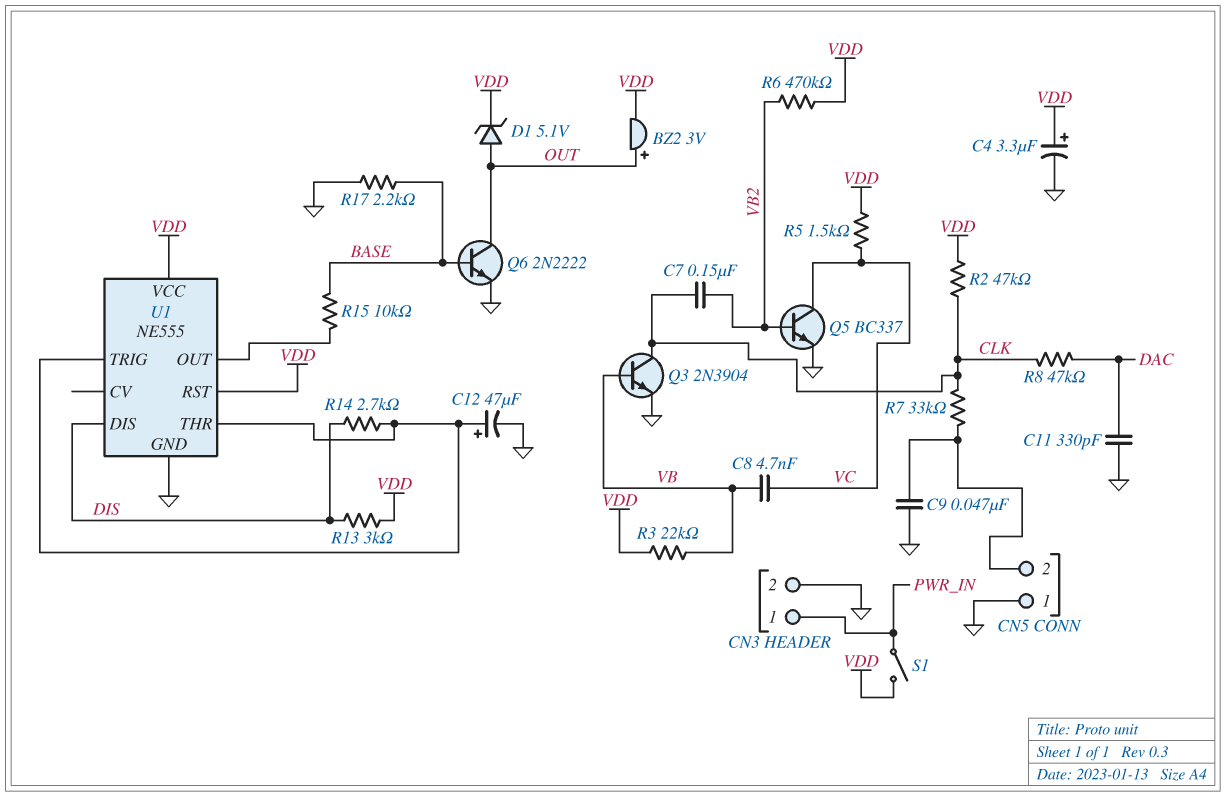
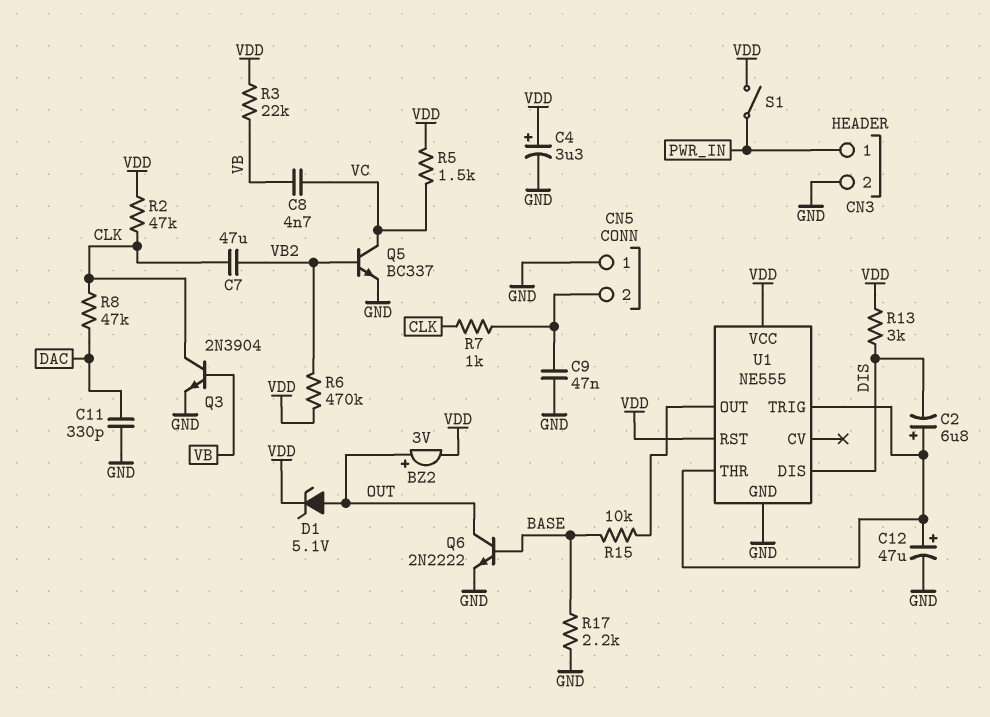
C2: none -> 6.8uF (plus U1/THR, minus DIS)
C7: 150nF (CLK, VB2) -> 47uF (CLK, VB2)
R7: 33k (CLK, CN5/2) -> 1k (CLK, CN5/2)
R14: 2.7k (DIS, U1/THR) -> none

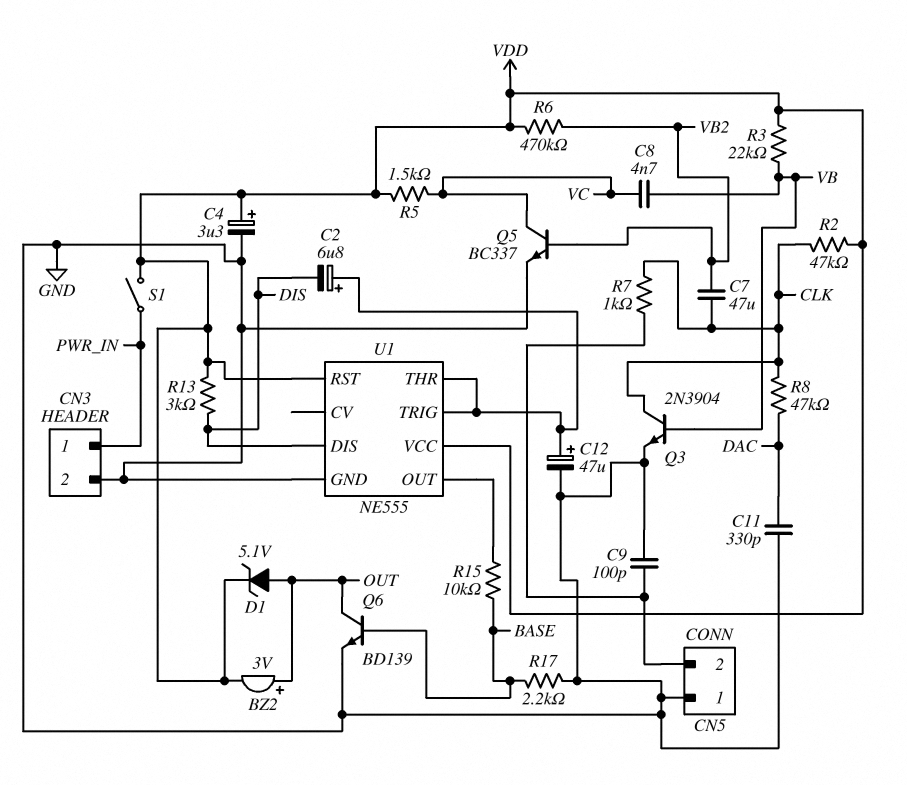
C9: 47nF (CN5/2, GND) -> 100pF (CN5/2, GND)
Q6: NPN 2N2222 (B BASE, C OUT, E GND) -> NPN BD139 (B BASE, C OUT, E GND)

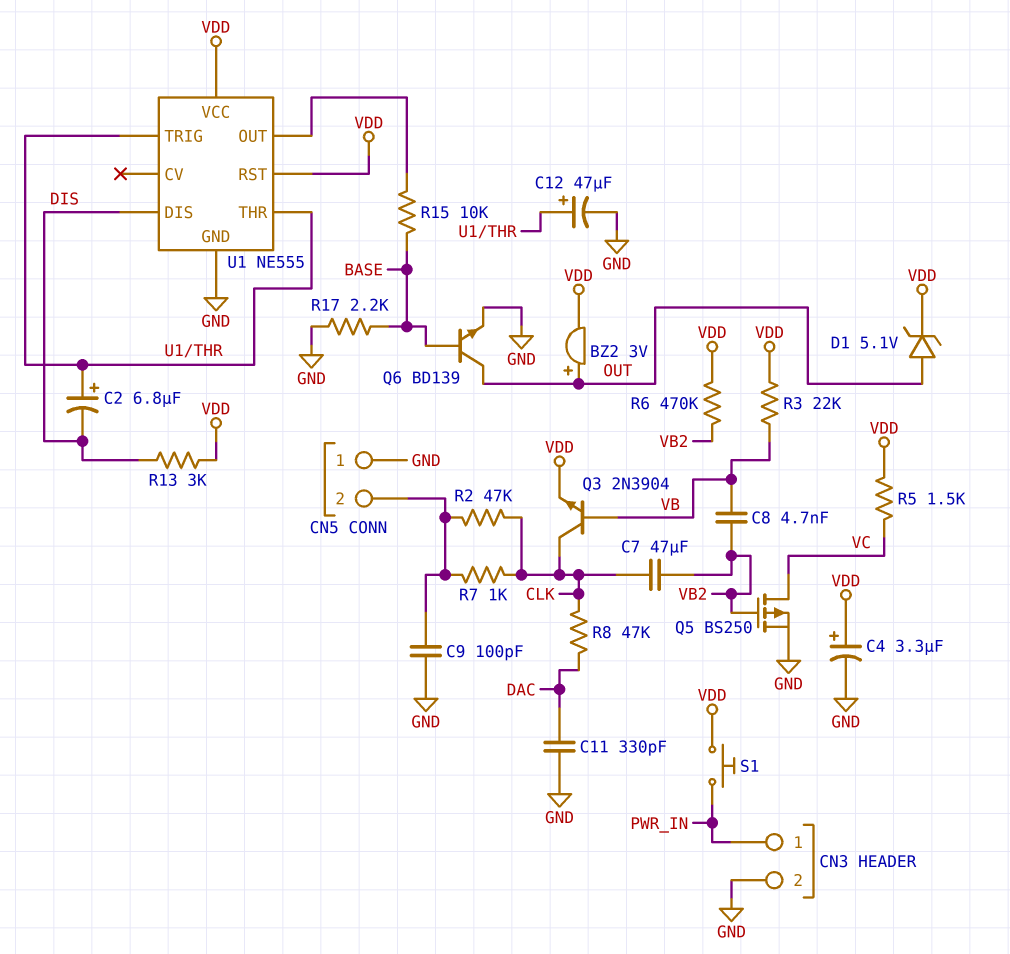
C8: 4.7nF (VB, VC) -> 4.7nF (VB, VB2)
Q3: NPN 2N3904 (B VB, C CLK, E GND) -> NPN 2N3904 (B VB, C CLK, E VDD)
Q5: NPN BC337 (B VB2, C VC, E GND) -> PMOS BS250 (G VB2, D VC, S GND)
R2: 47k (CLK, VDD) -> 47k (CLK, CN5/2)
S1: switch (PWR_IN, VDD) -> button (PWR_IN, VDD)

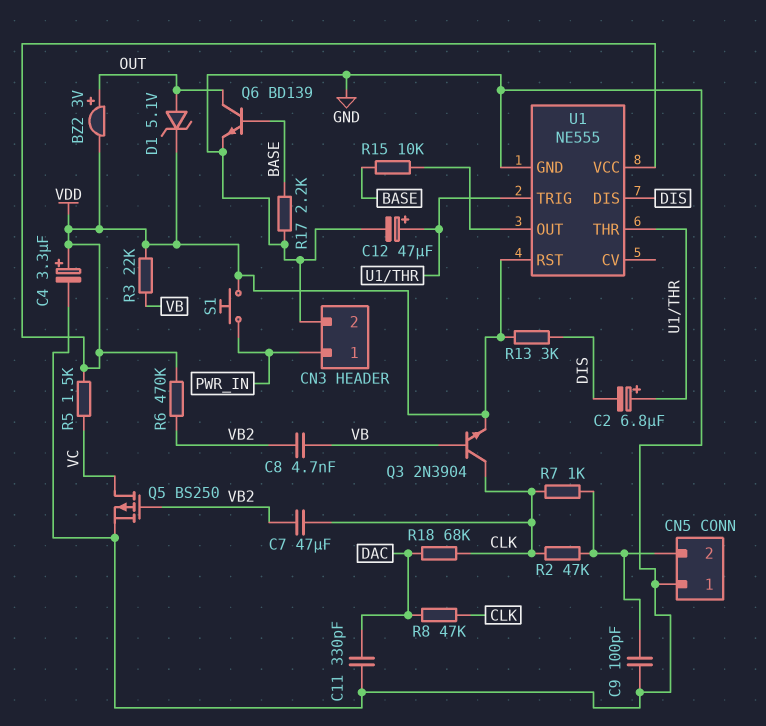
R18: none -> 68k (CLK, DAC)

